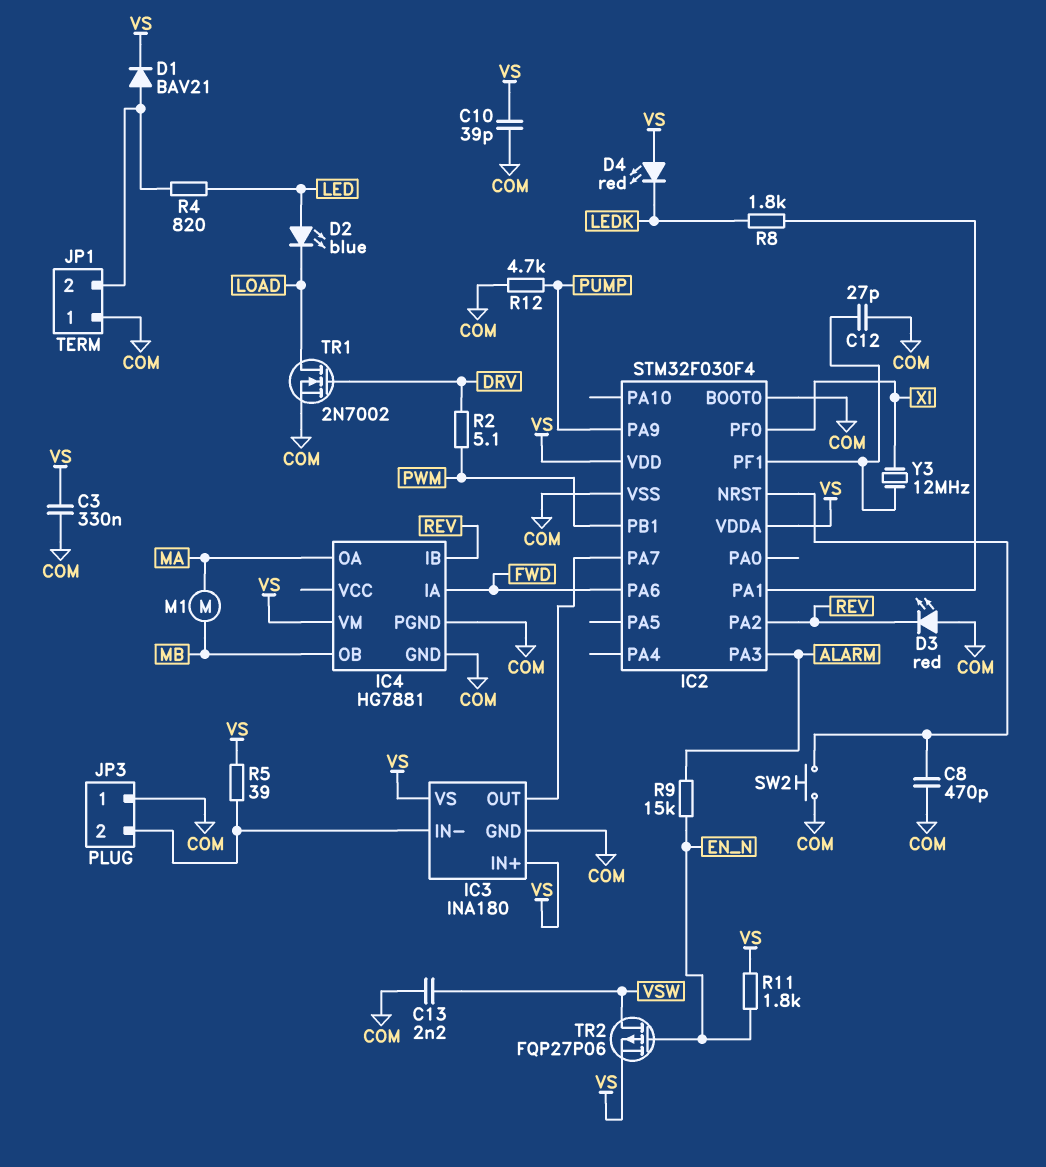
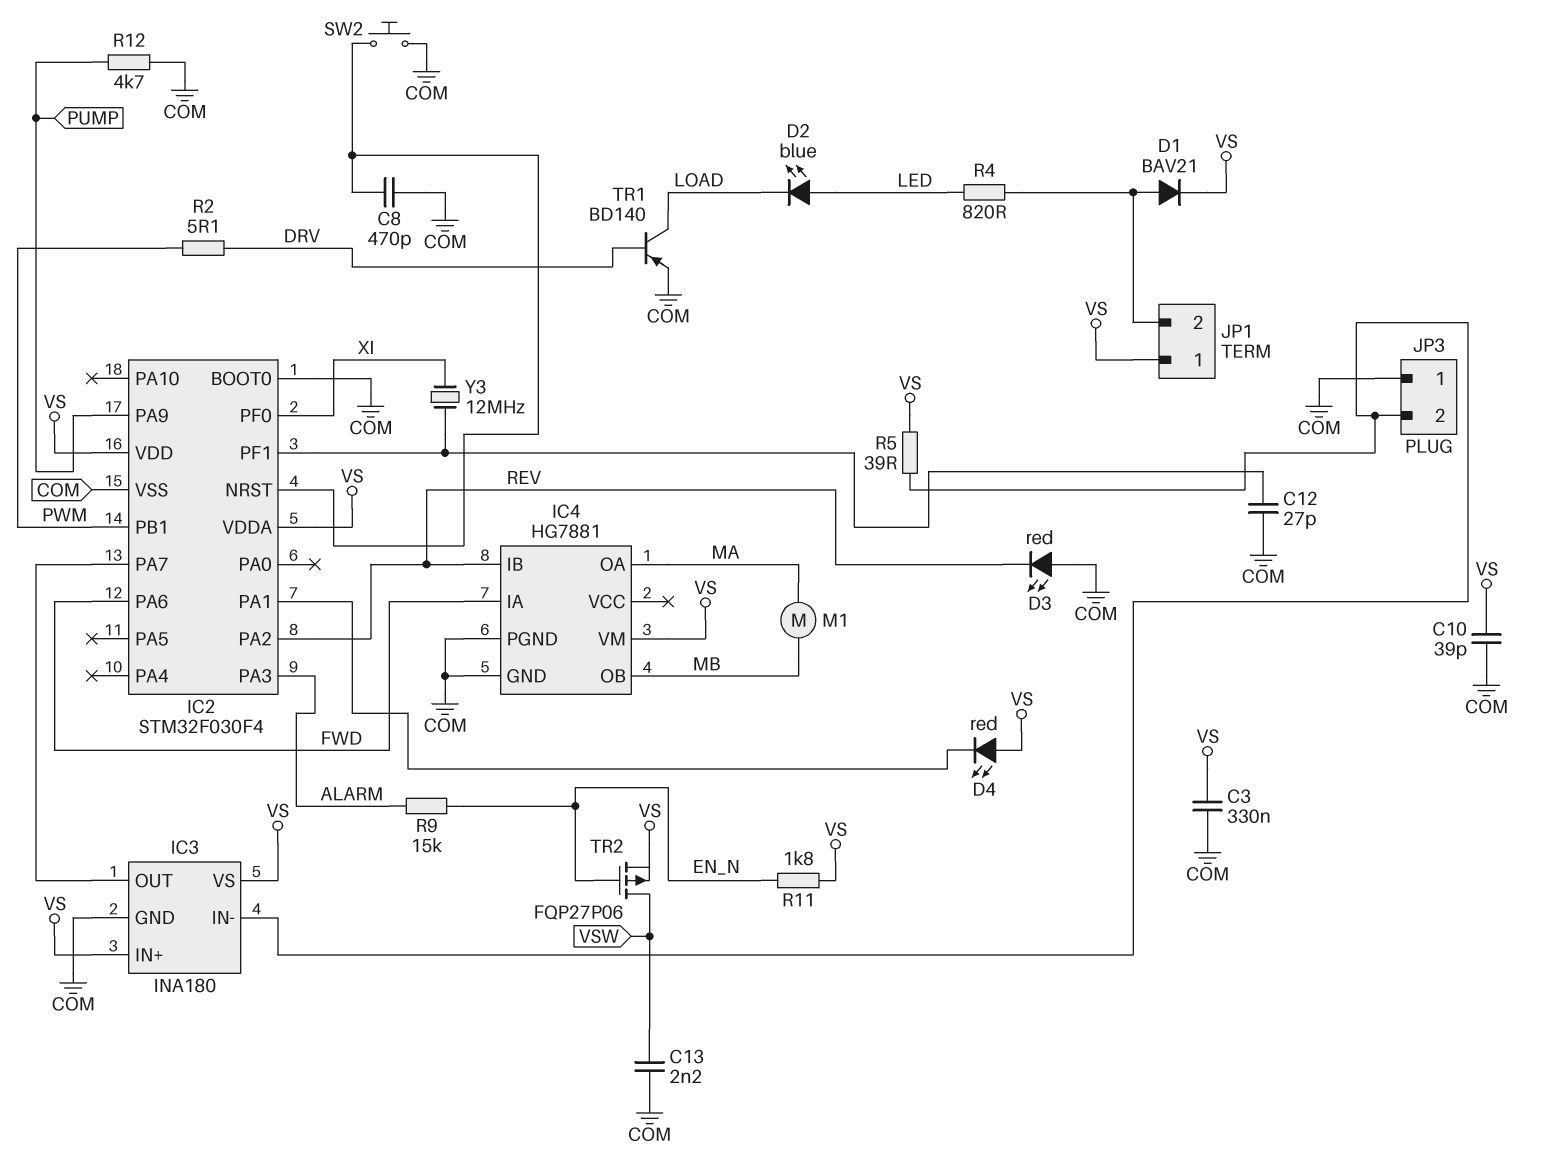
D4: LED red (A VS, K LEDK) -> LED red (A VS, K IC2/PA1)
JP1 pin 1: COM -> VS
R8: 1.8k (IC2/PA1, LEDK) -> none
TR1: NMOS 2N7002 (G DRV, D LOAD, S COM) -> PNP BD140 (B DRV, C LOAD, E COM)

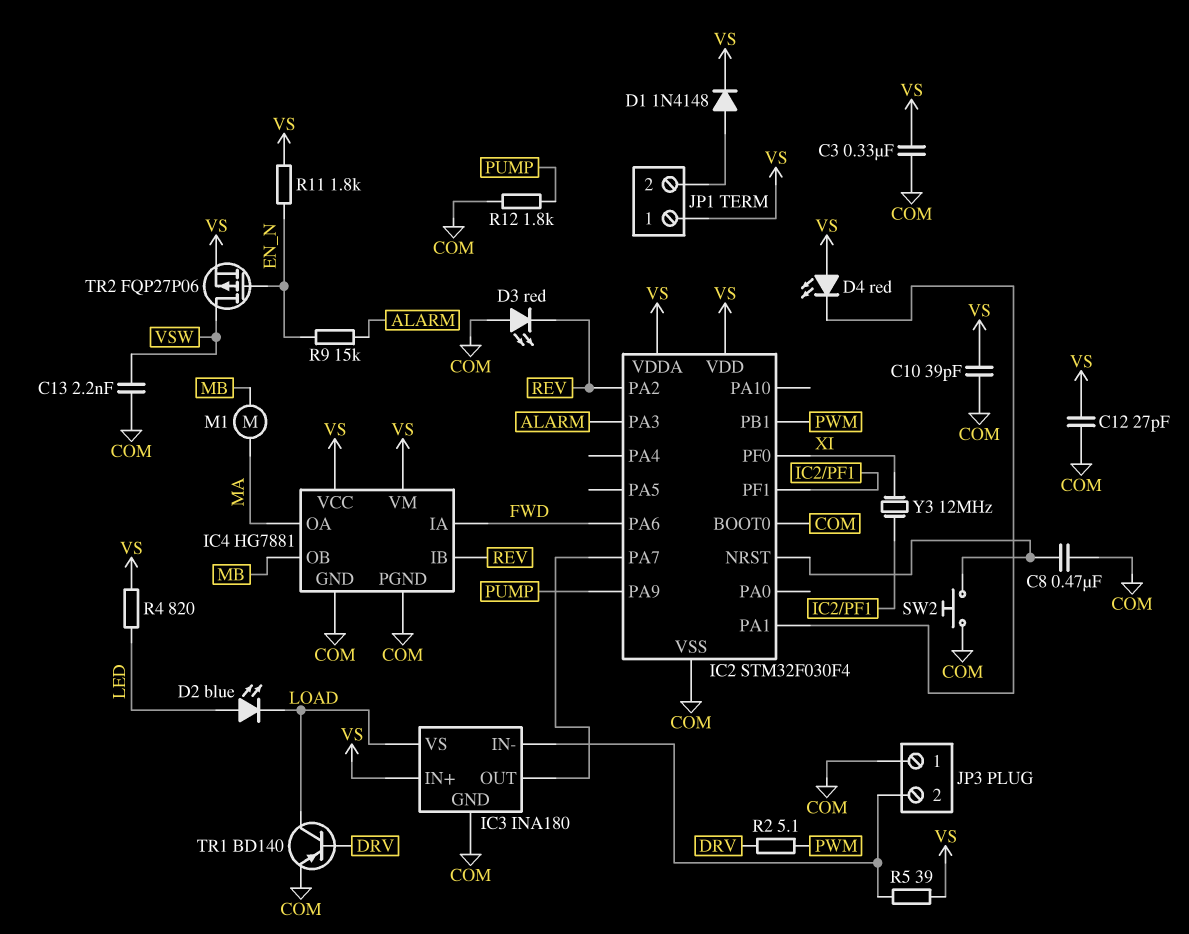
C8: 470pF (COM, IC2/NRST) -> 470nF (COM, IC2/NRST)
C12: 27pF (COM, IC2/PF1) -> 27pF (COM, VS)
D1: diode BAV21 (A JP1/2, K VS) -> diode 1N4148 (A JP1/2, K VS)
IC3 pin VS: VS -> LOAD
IC4 pin VCC: none -> VS
R4: 820 (JP1/2, LED) -> 820 (LED, VS)
R12: 4.7k (COM, PUMP) -> 1.8k (COM, PUMP)

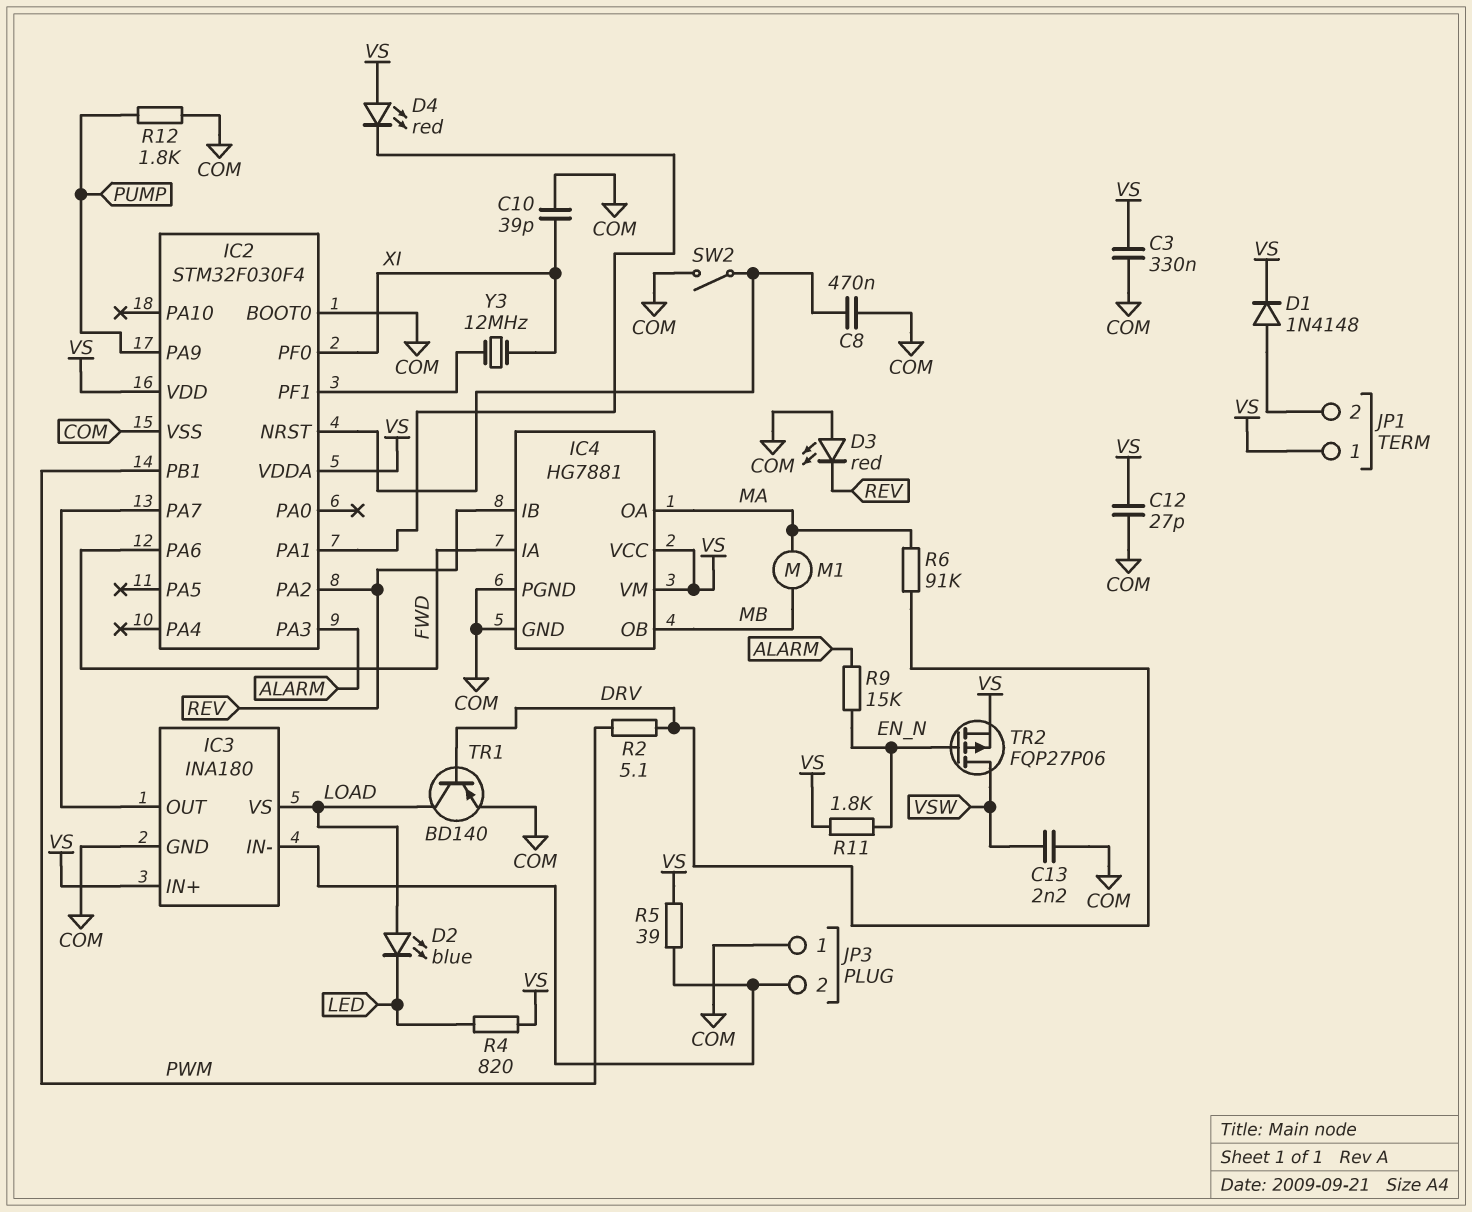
C10: 39pF (COM, VS) -> 39pF (COM, XI)
D2: LED blue (A LED, K LOAD) -> LED blue (A LOAD, K LED)
R6: none -> 91k (DRV, MA)
SW2: button (COM, IC2/NRST) -> switch (COM, IC2/NRST)

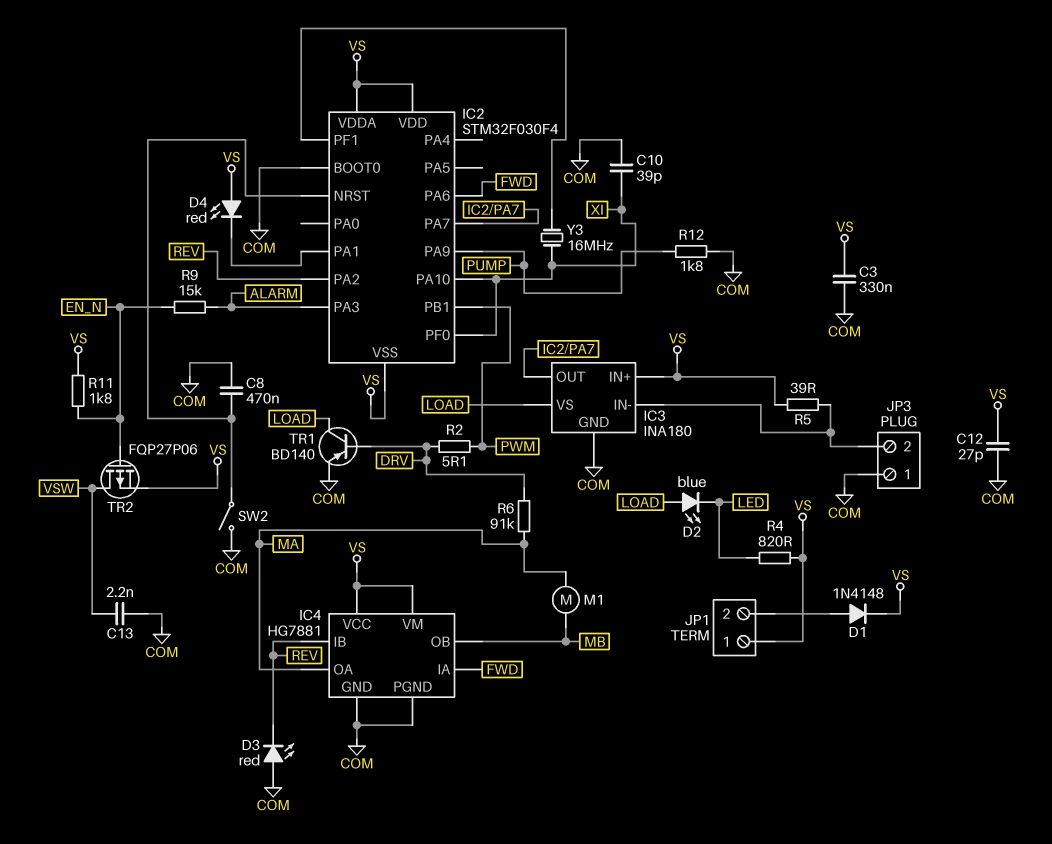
IC2 pin PA10: none -> XI
IC2 pin VSS: COM -> VS
Y3: 12MHz (IC2/PF1, XI) -> 16MHz (IC2/PF1, XI)

